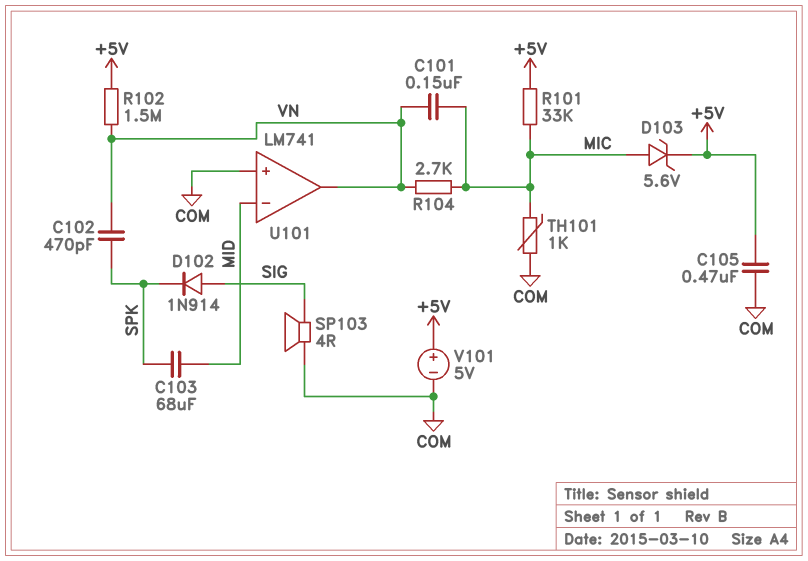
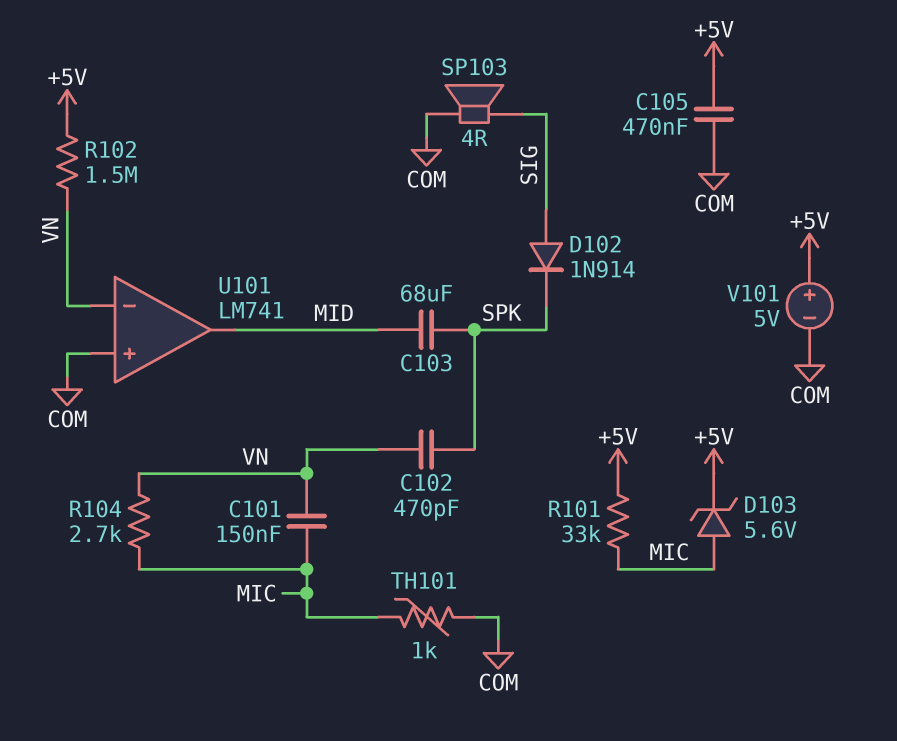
U101 pin in-: MID -> VN
U101 pin out: VN -> MID

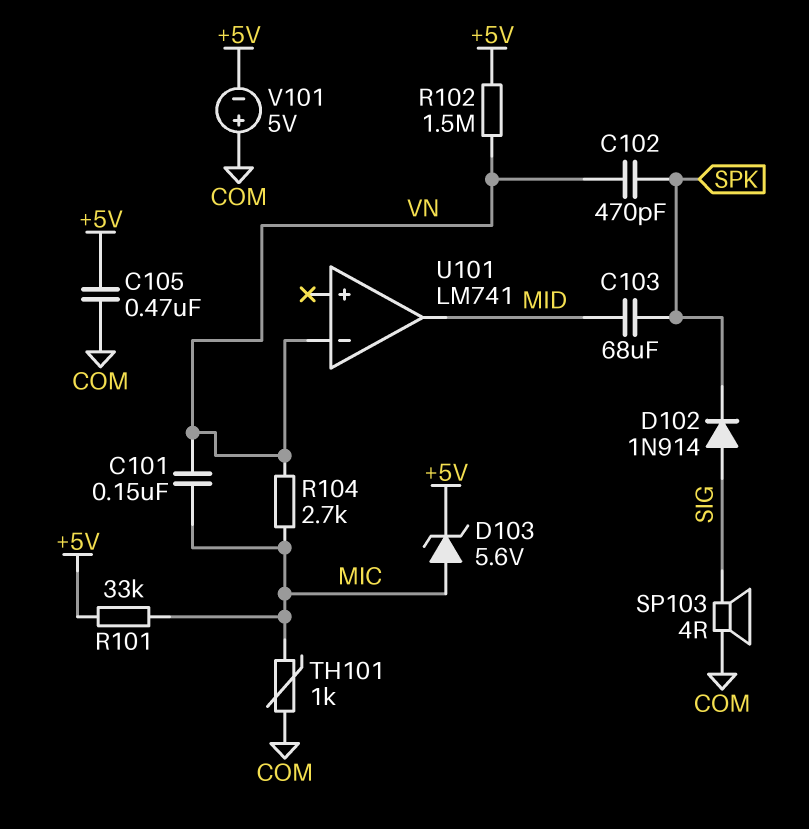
U101 pin in+: COM -> none
V101: 5V (plus +5V, minus COM) -> 5V (plus COM, minus +5V)

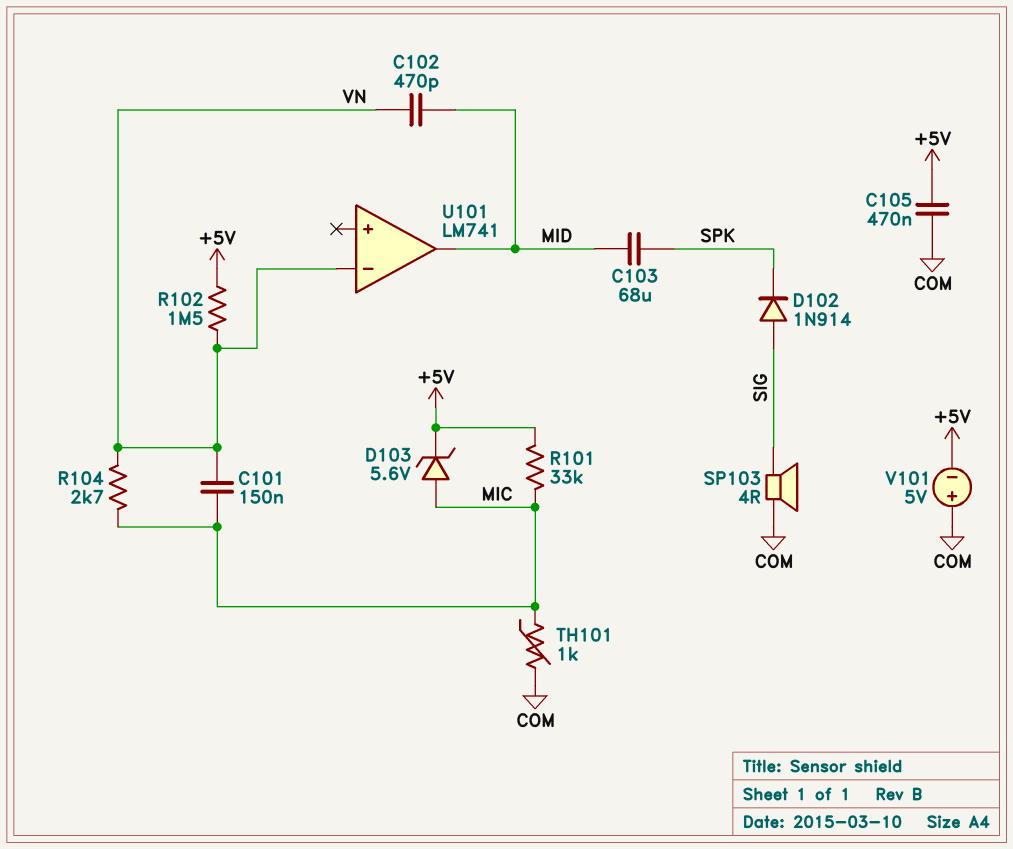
C102: 470pF (SPK, VN) -> 470pF (MID, VN)

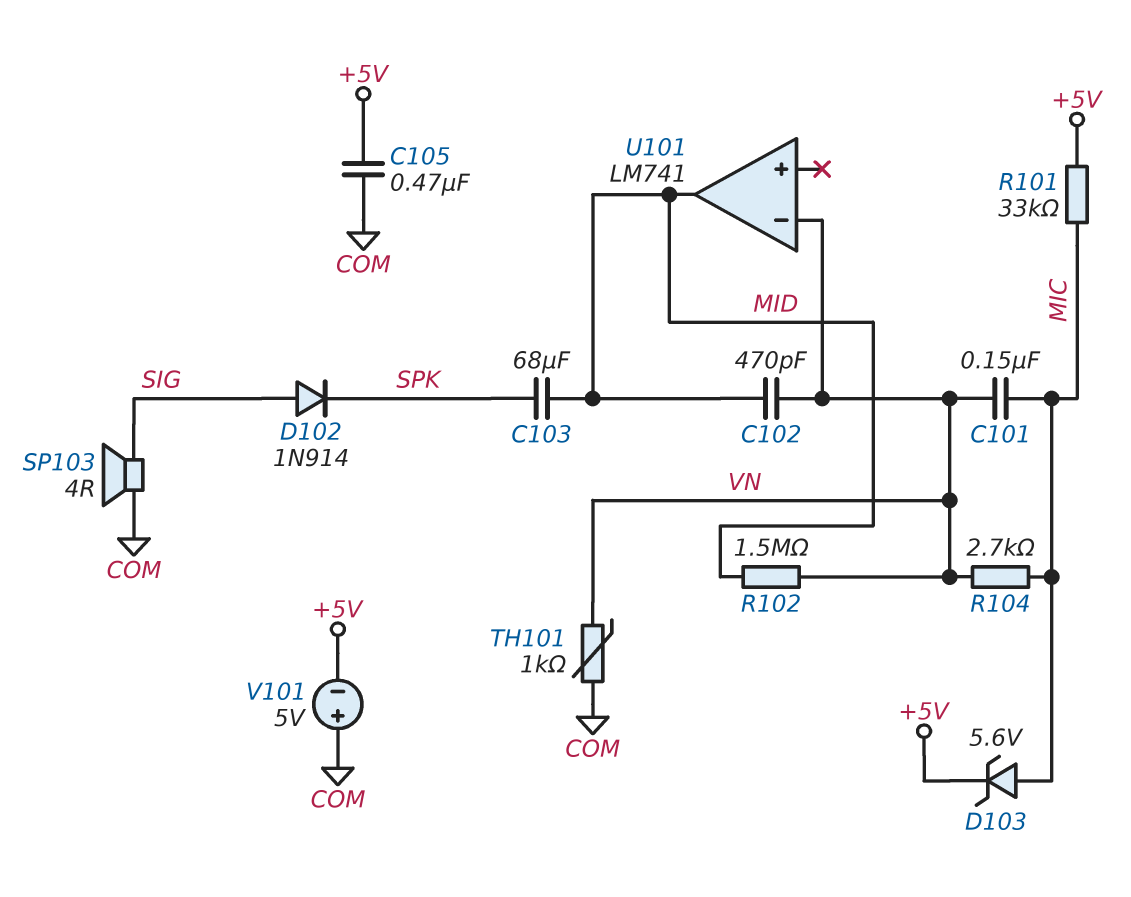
R102: 1.5M (+5V, VN) -> 1.5M (MID, VN)
TH101: 1k (COM, MIC) -> 1k (COM, VN)

